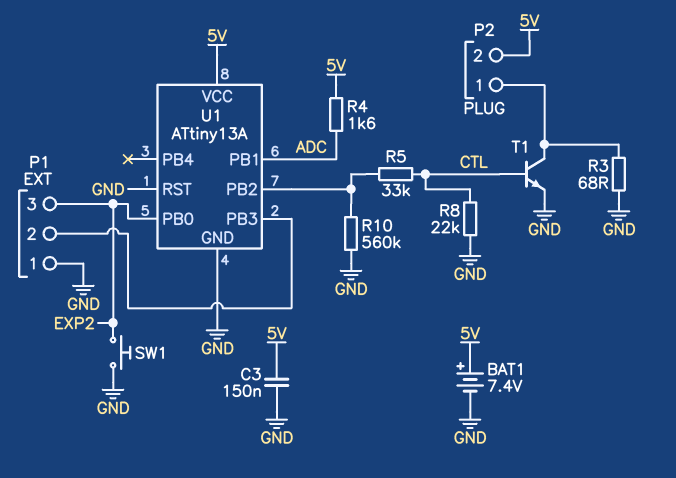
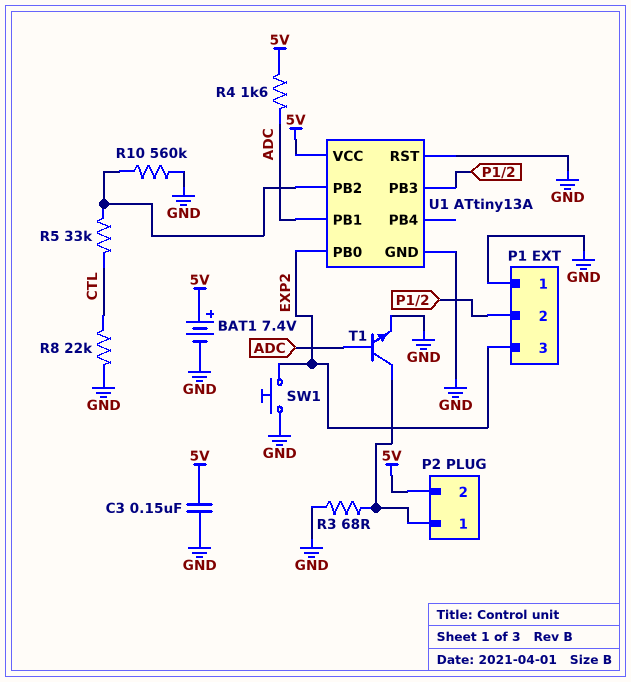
T1: NPN (B CTL, C P2/1, E GND) -> NPN (B ADC, C P2/1, E GND)

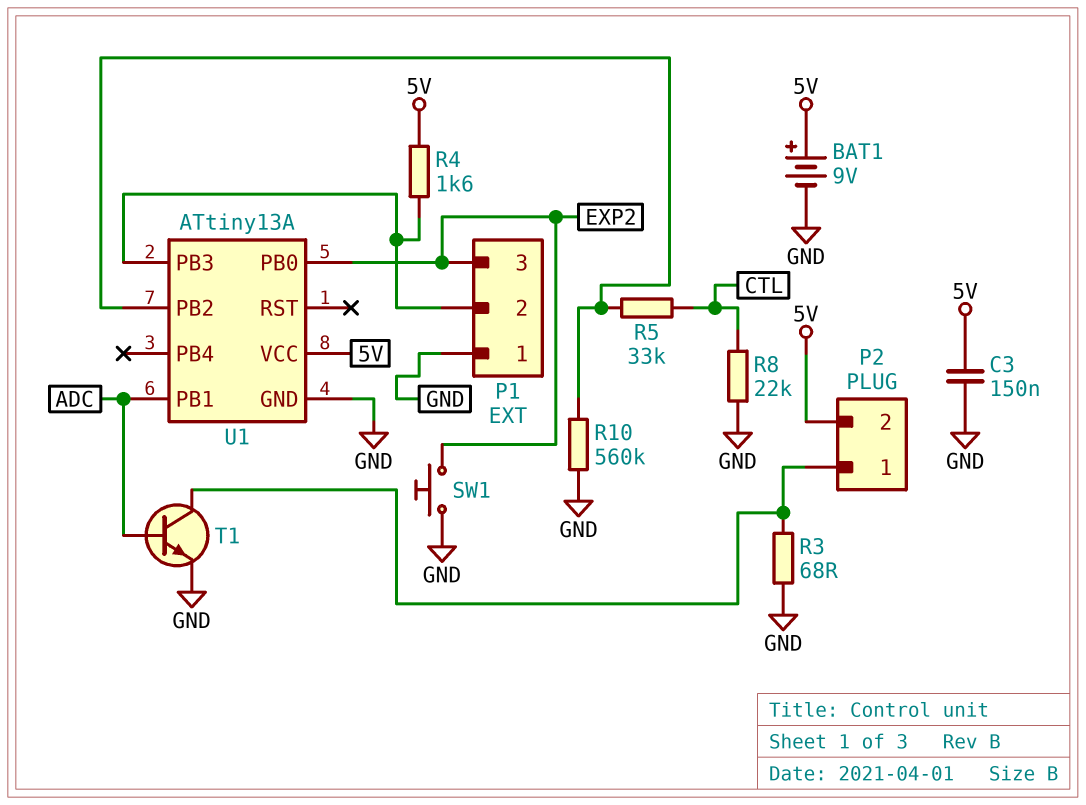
BAT1: 7.4V (plus 5V, minus GND) -> 9V (plus 5V, minus GND)
R4: 1.6k (5V, ADC) -> 1.6k (5V, P1/2)
U1 pin RST: GND -> none

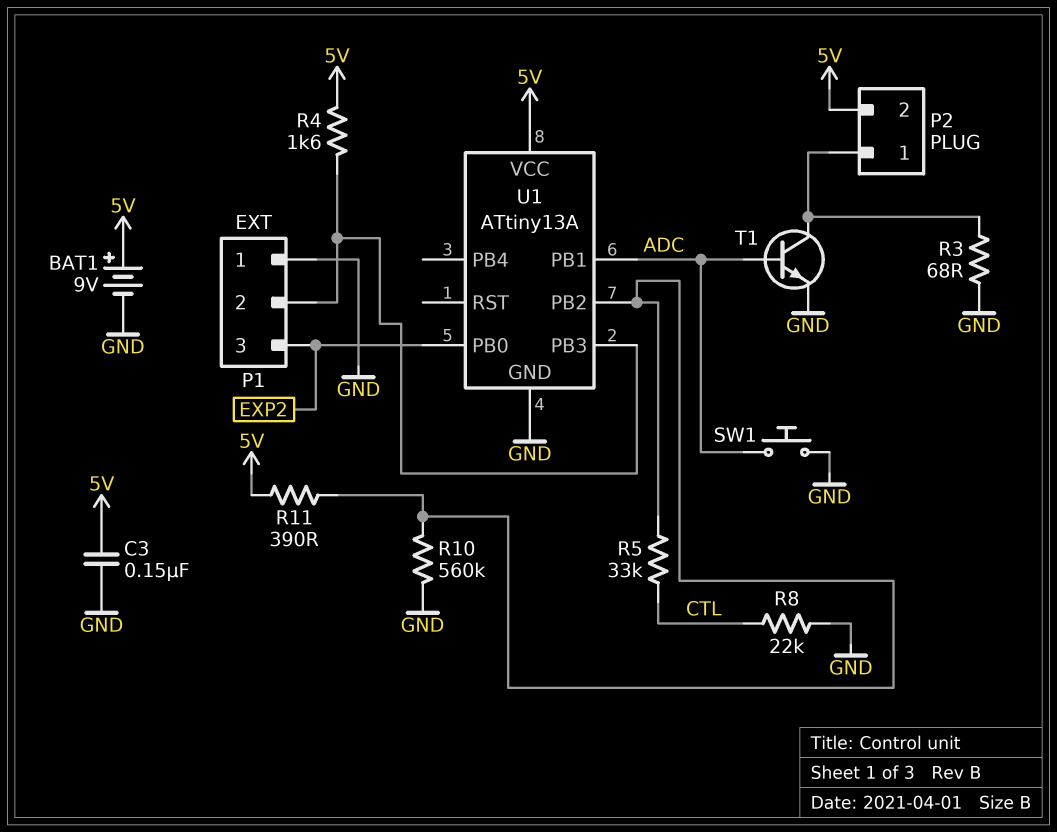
R11: none -> 390 (5V, U1/PB2)
SW1: button (EXP2, GND) -> button (ADC, GND)

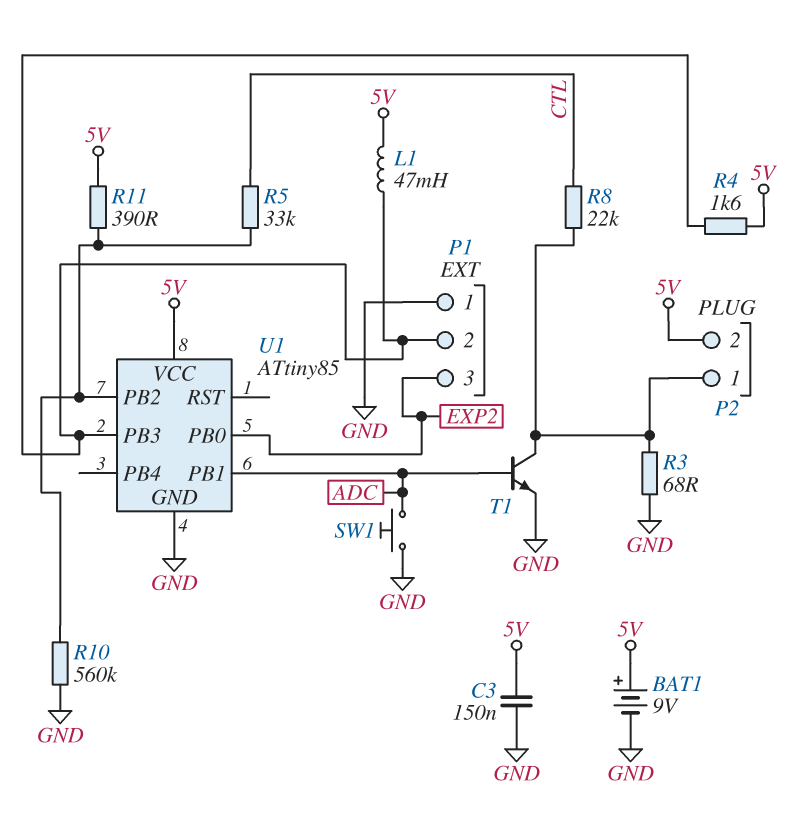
L1: none -> 47mH (5V, P1/2)
R8: 22k (CTL, GND) -> 22k (CTL, P2/1)
U1: ATtiny13A -> ATtiny85

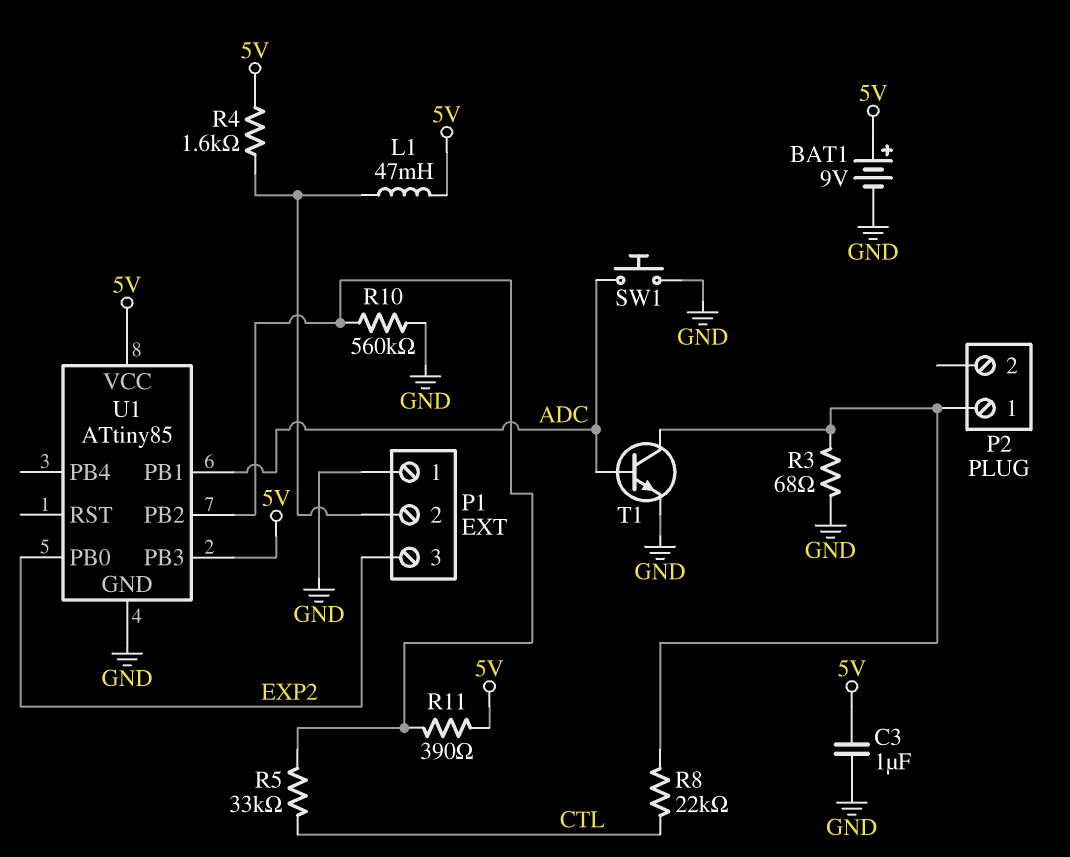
C3: 150nF (5V, GND) -> 1uF (5V, GND)
P2 pin 2: 5V -> none
U1 pin PB3: P1/2 -> 5V

